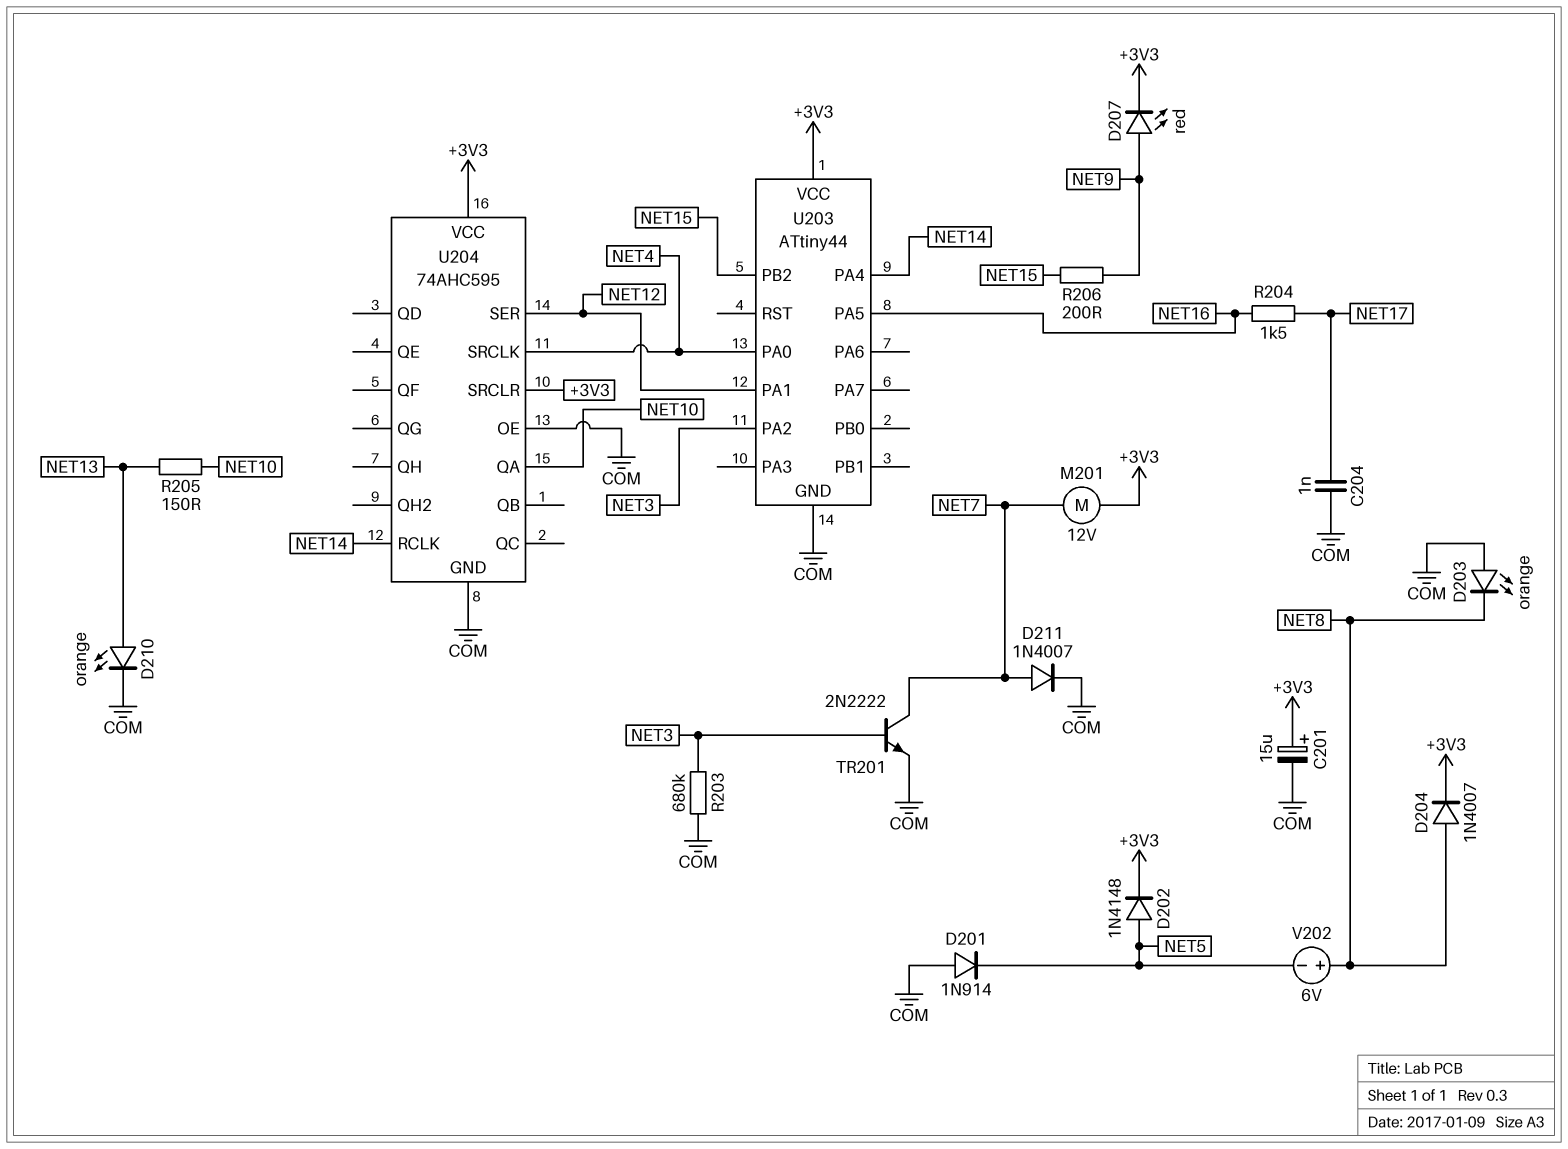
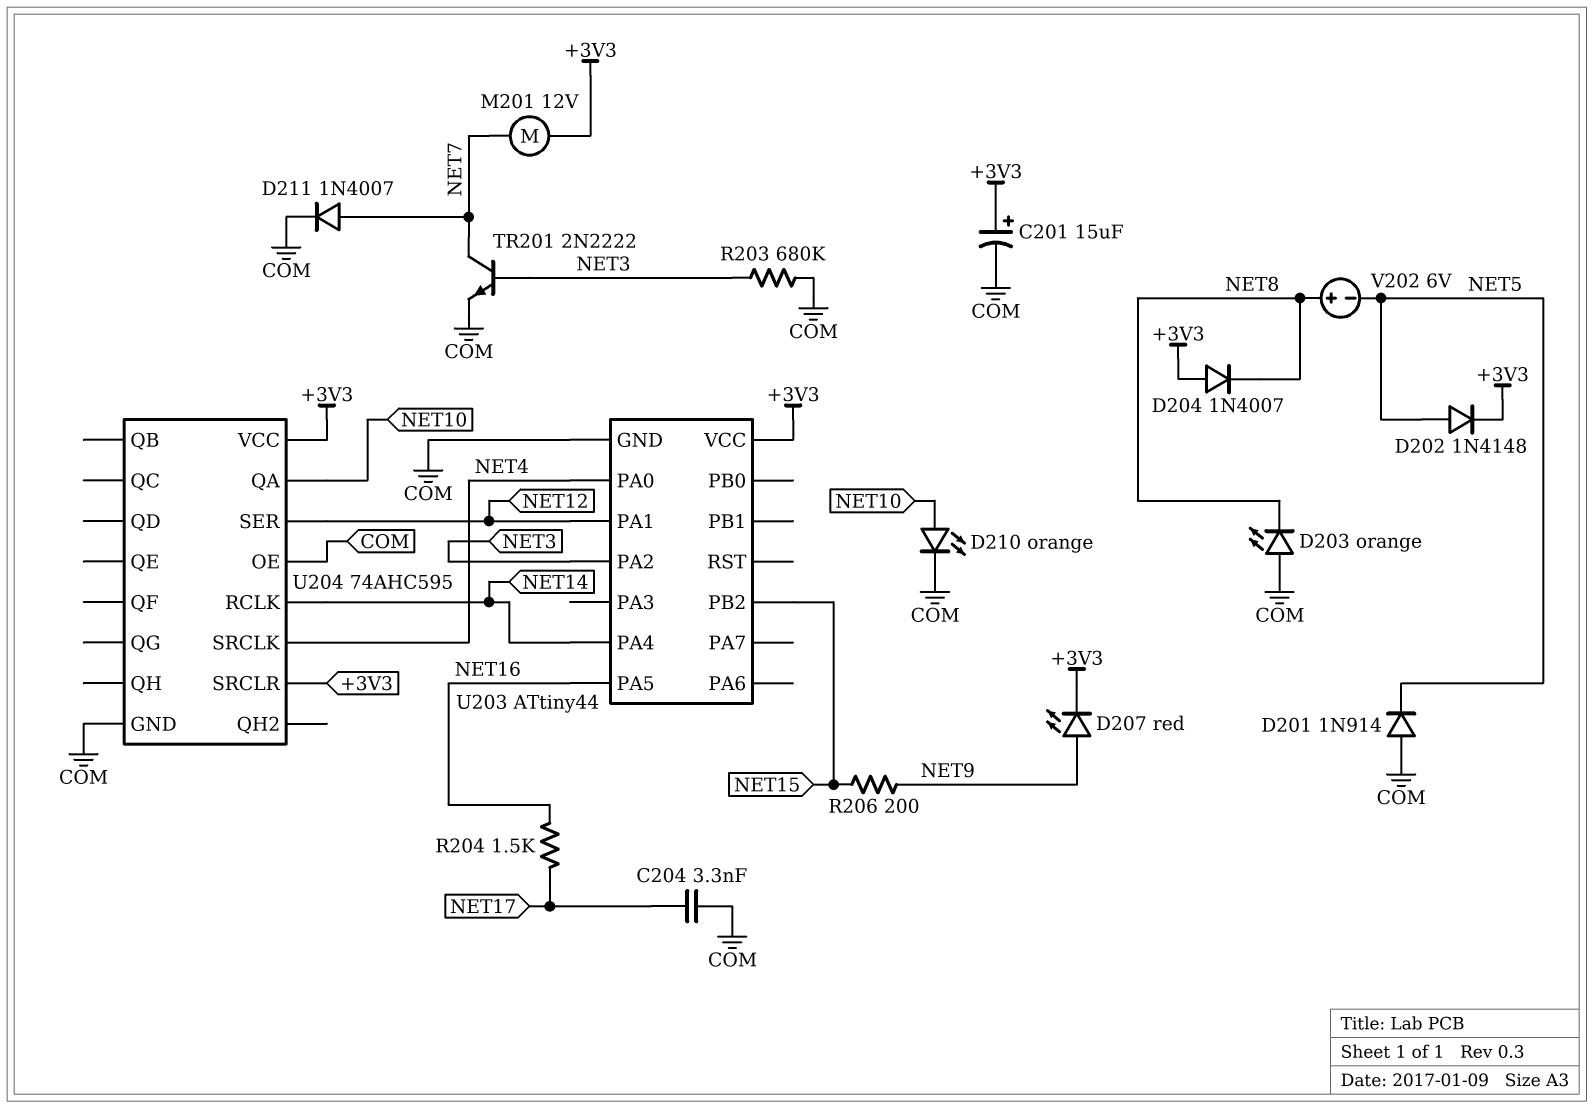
C204: 1nF (COM, NET17) -> 3.3nF (COM, NET17)
D204: diode 1N4007 (A NET8, K +3V3) -> diode 1N4007 (A +3V3, K NET8)
D210: LED orange (A NET13, K COM) -> LED orange (A NET10, K COM)
R205: 150 (NET10, NET13) -> none

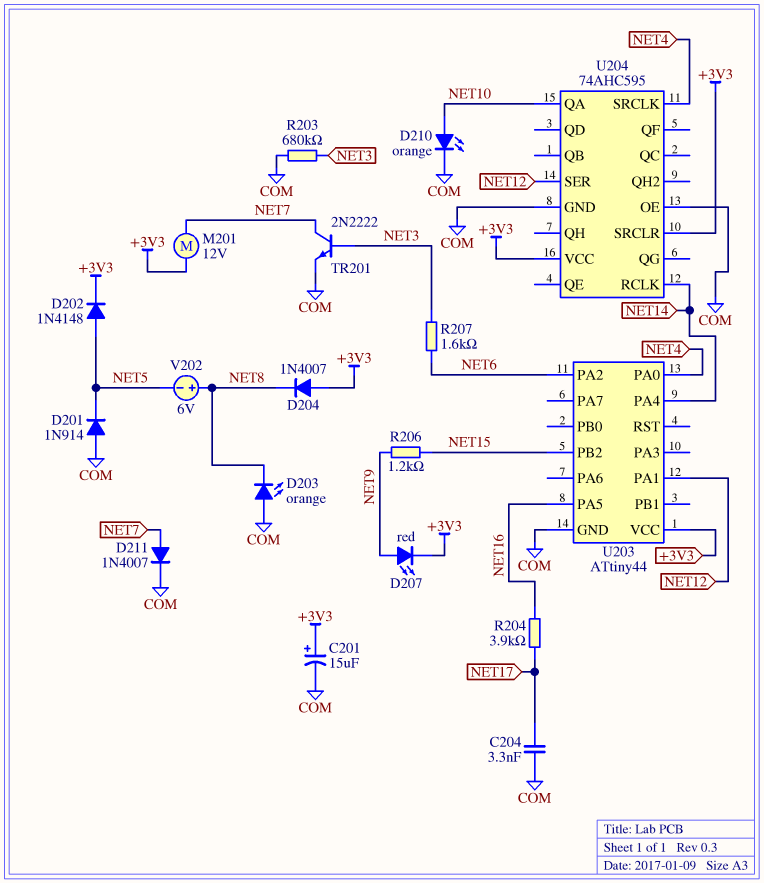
R204: 1.5k (NET16, NET17) -> 3.9k (NET16, NET17)
R206: 200 (NET9, NET15) -> 1.2k (NET9, NET15)
R207: none -> 1.6k (NET3, NET6)
U203 pin PA2: NET3 -> NET6

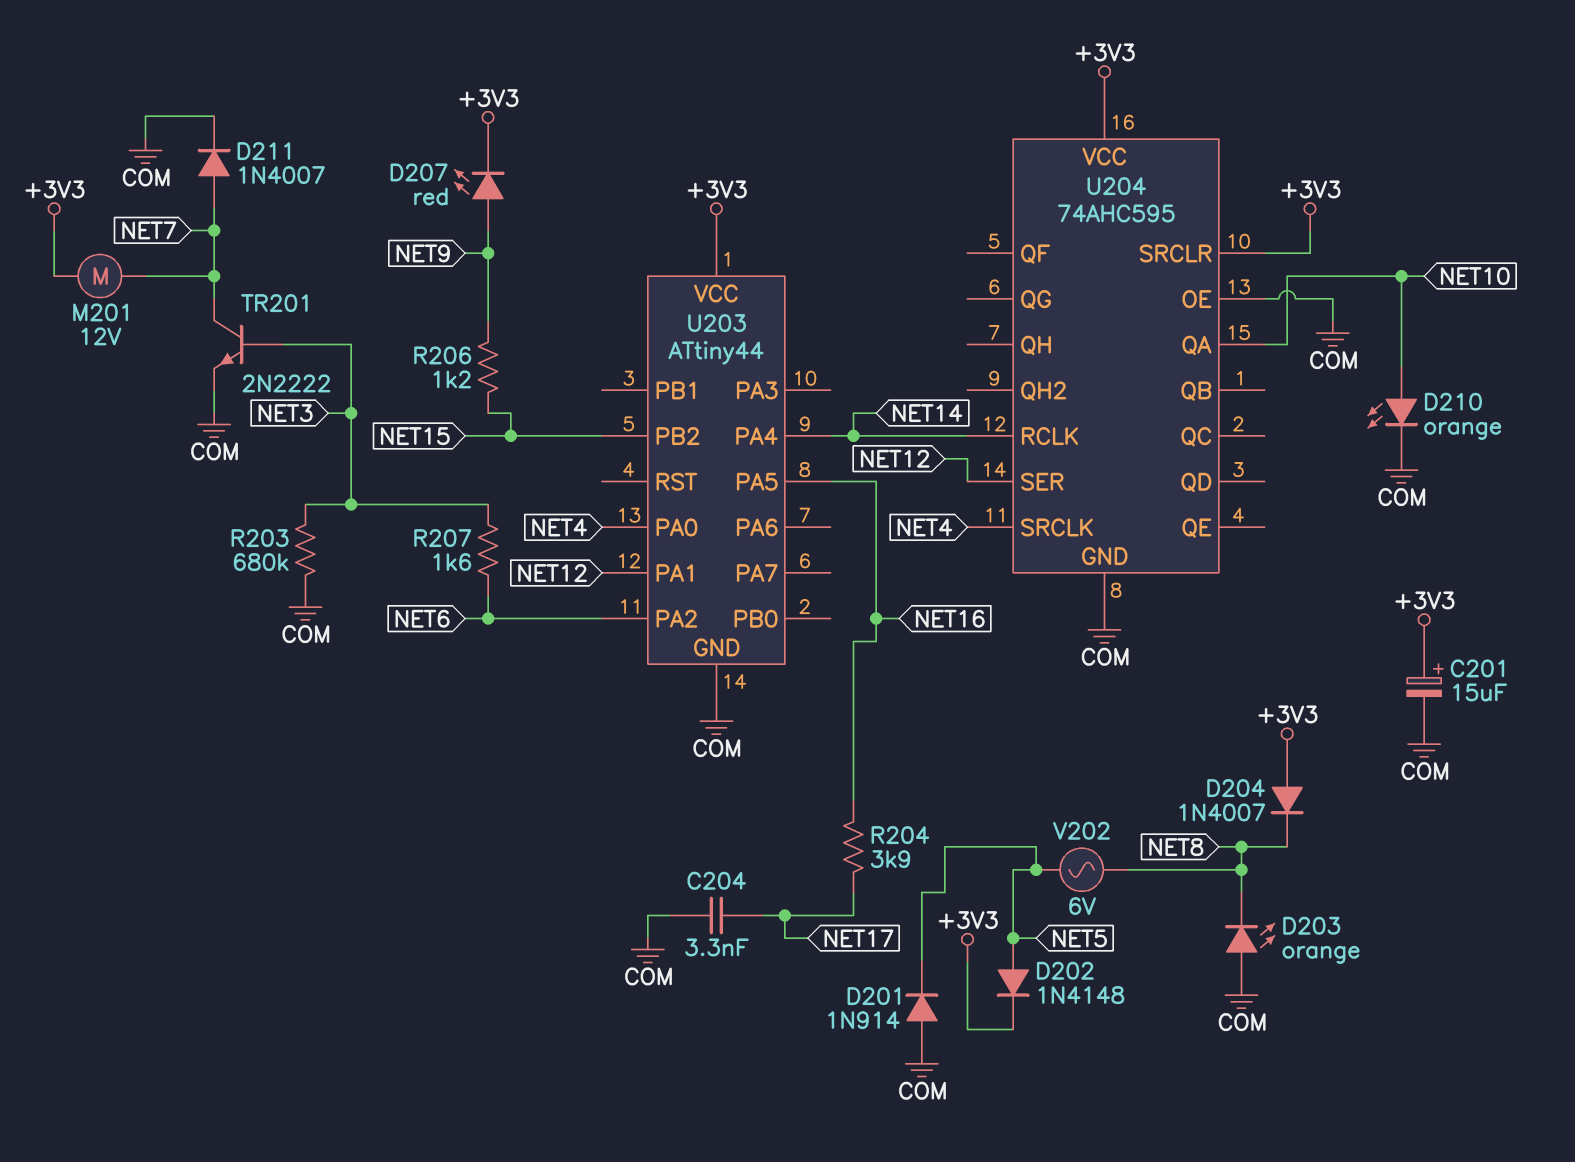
V202: 6V (plus NET8, minus NET5) -> AC 6V (NET5, NET8)

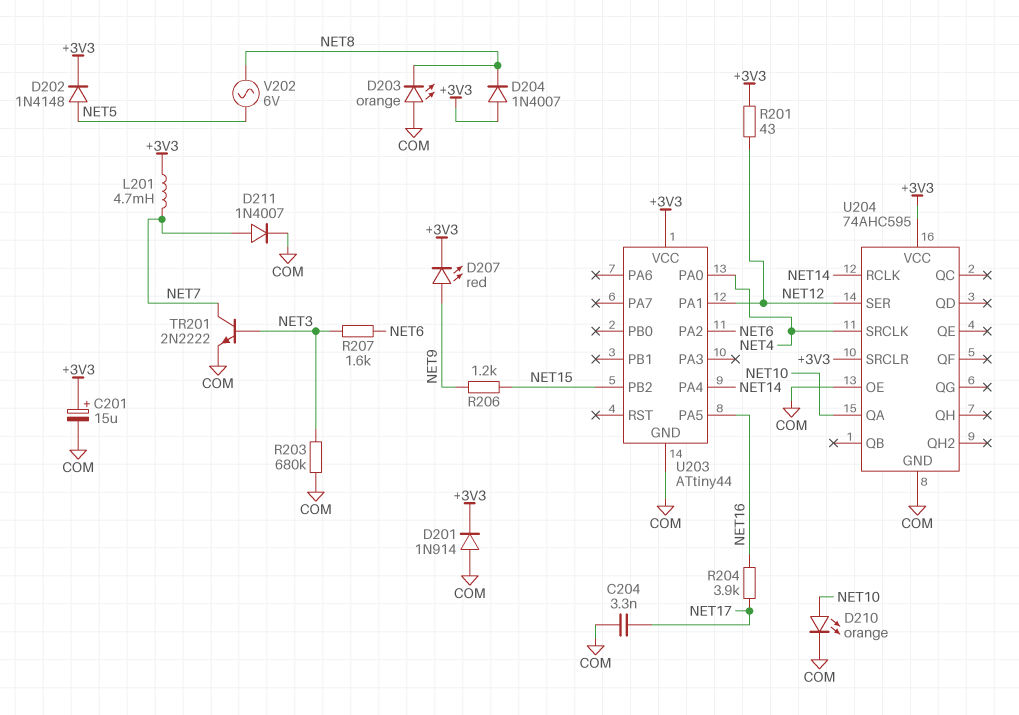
D201: diode 1N914 (A COM, K NET5) -> diode 1N914 (A COM, K +3V3)
L201: none -> 4.7mH (+3V3, NET7)
M201: motor 12V (+3V3, NET7) -> none
R201: none -> 43 (+3V3, NET12)

